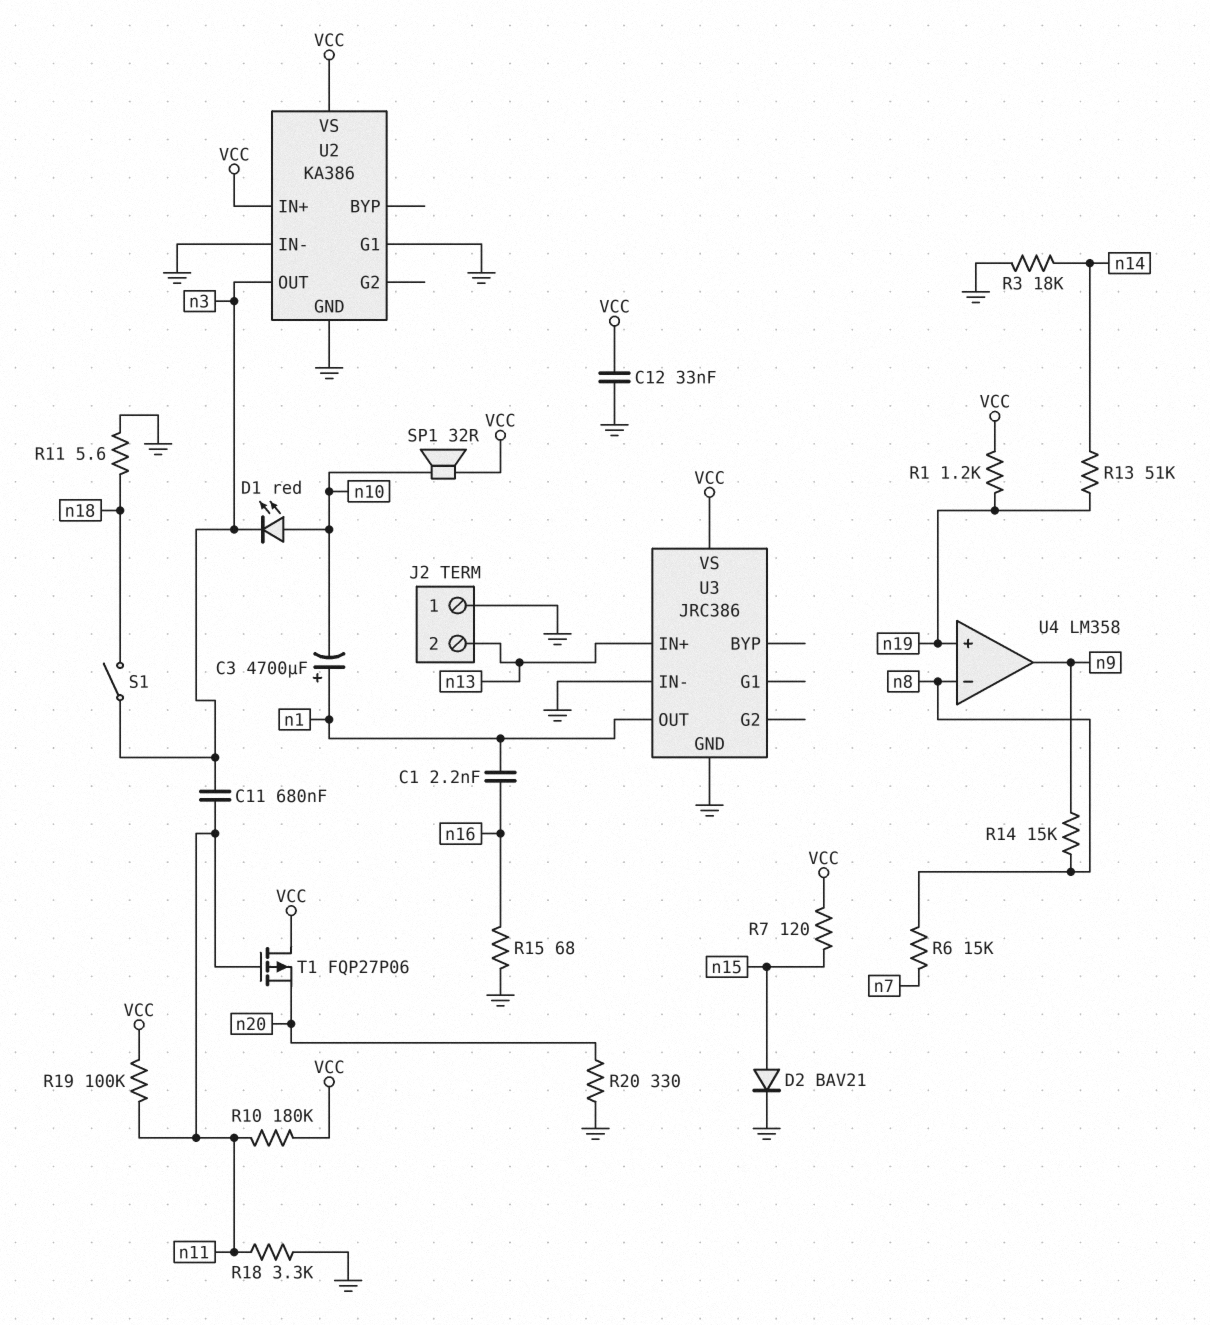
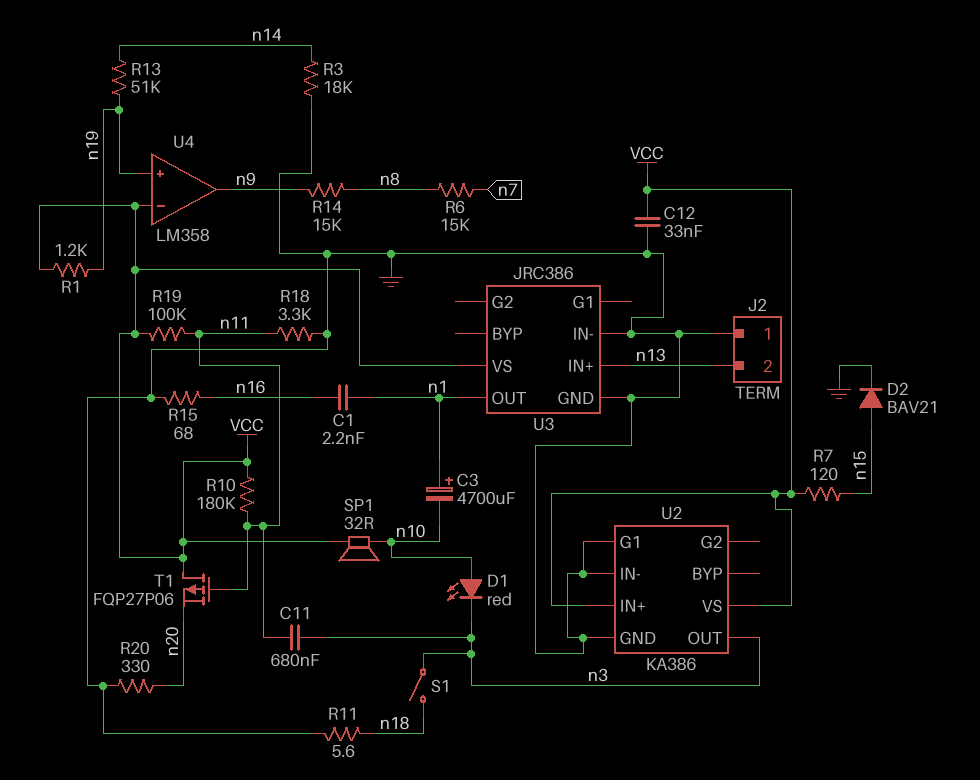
U4 pin in-: n8 -> VCC

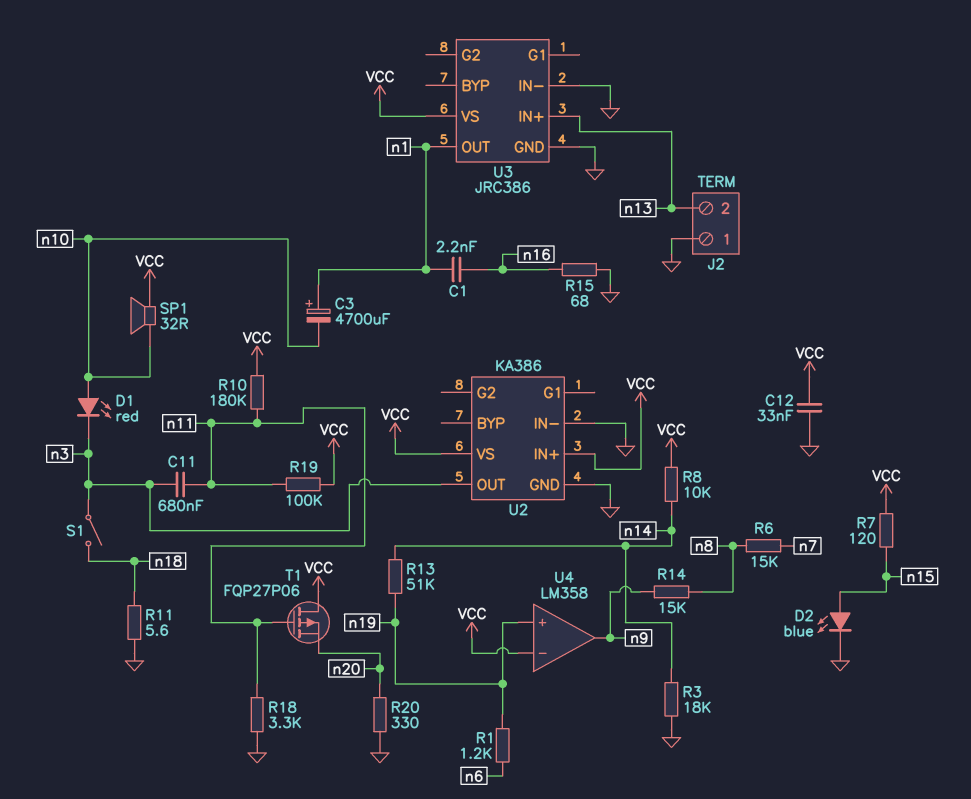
D2: diode BAV21 (A n15, K GND) -> LED blue (A n15, K GND)
R1: 1.2k (VCC, n19) -> 1.2k (n6, n19)
R8: none -> 10k (VCC, n14)
U2 pin G1: GND -> none

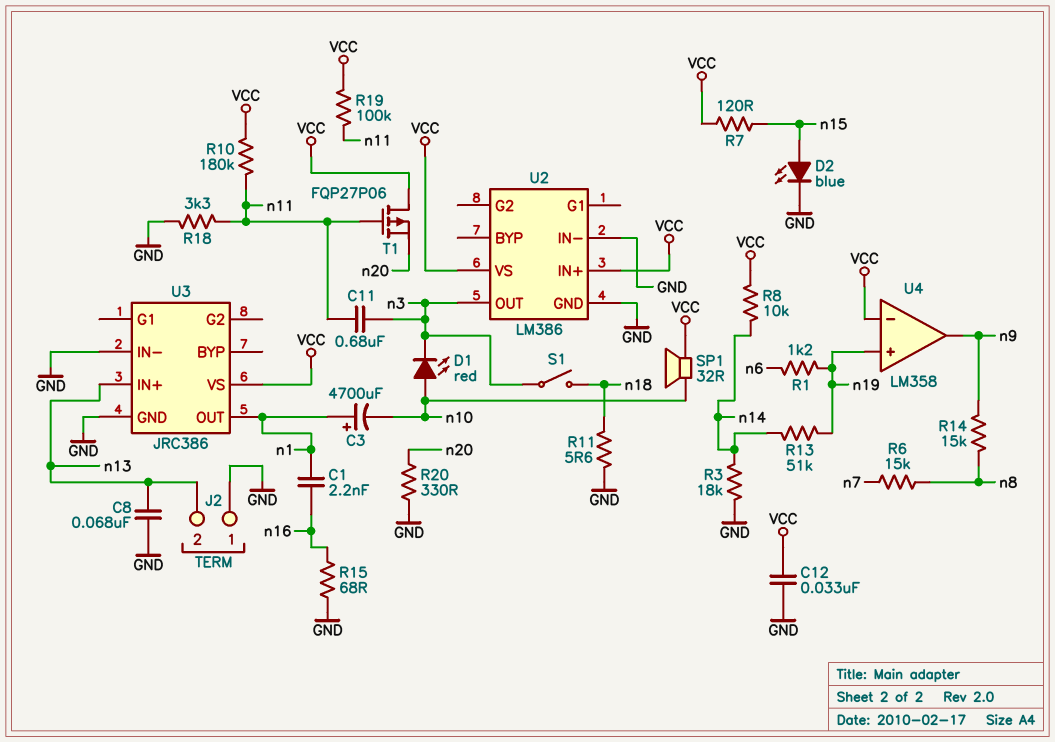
C8: none -> 68nF (GND, n13)
U2: KA386 -> LM386

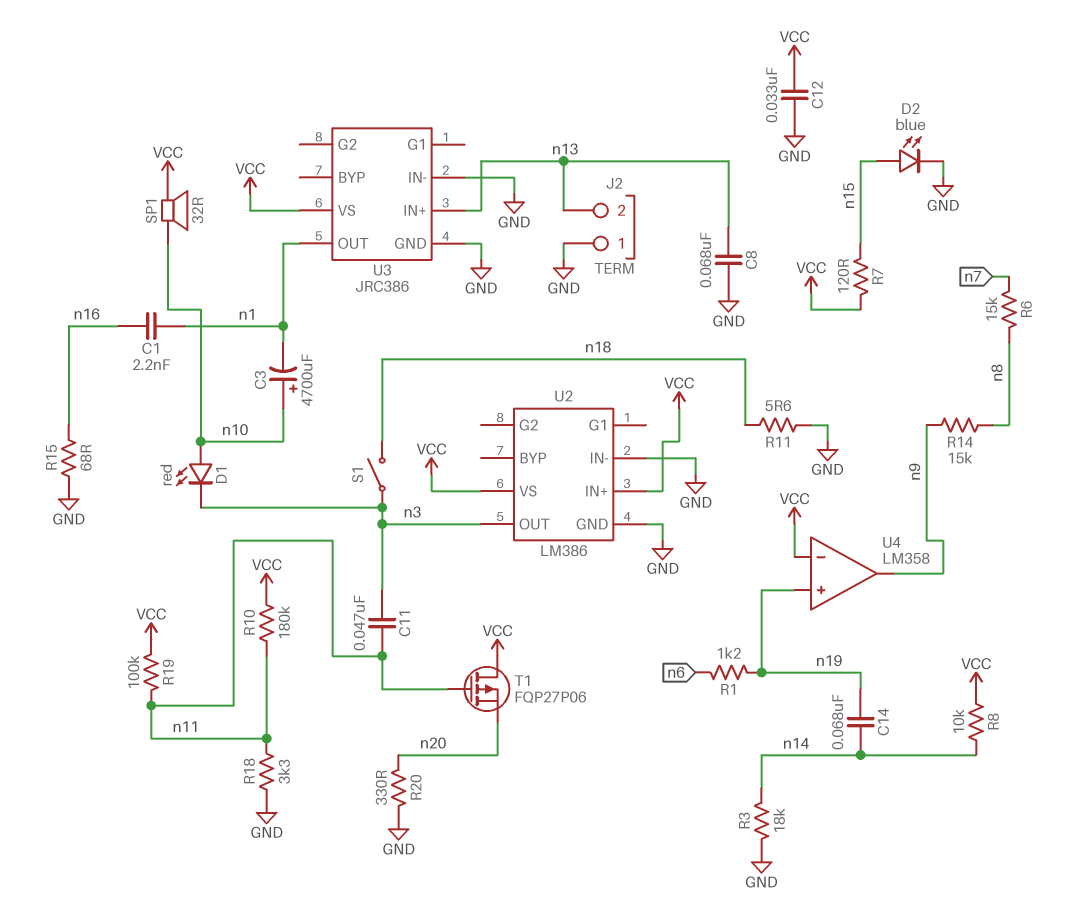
C3: 4700uF (plus n1, minus n10) -> 4700uF (plus n10, minus n1)
C11: 680nF (n3, n11) -> 47nF (n3, n11)
C14: none -> 68nF (n14, n19)
R13: 51k (n14, n19) -> none

